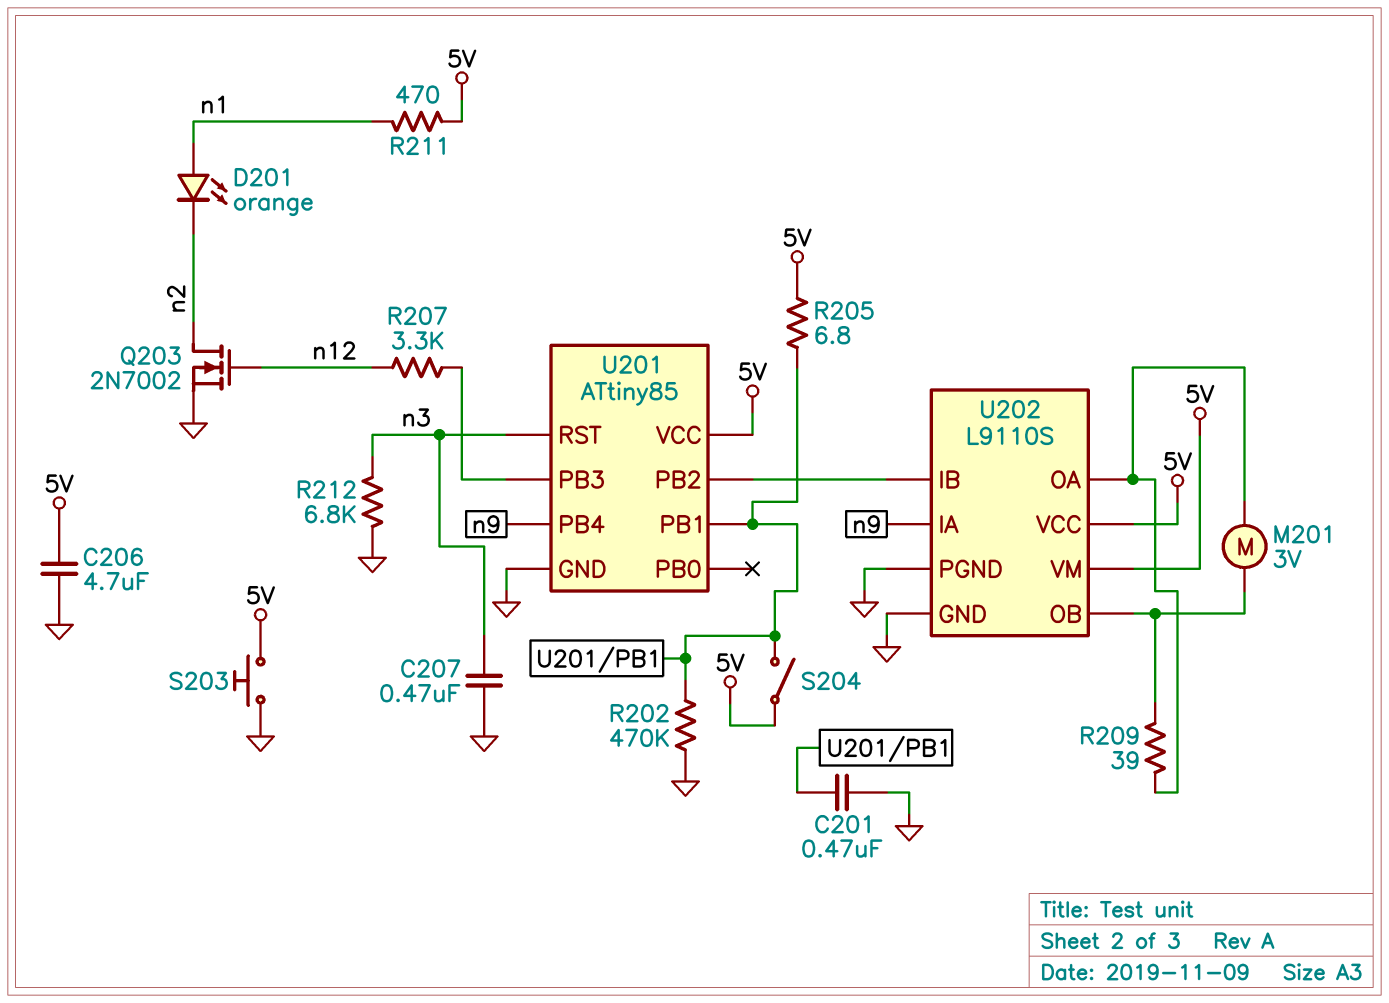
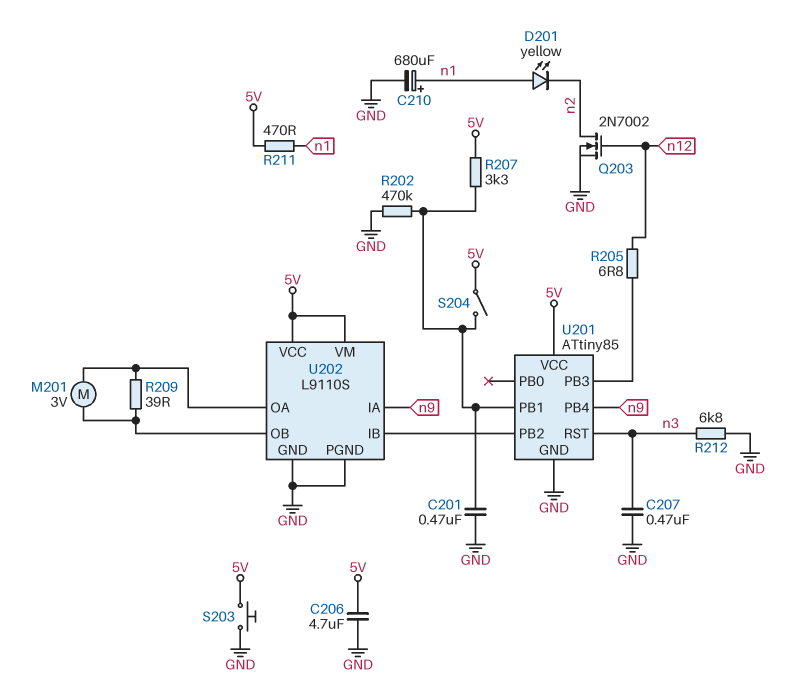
C210: none -> 680uF (plus n1, minus GND)
D201: LED orange (A n1, K n2) -> LED yellow (A n1, K n2)
R205: 6.8 (5V, U201/PB1) -> 6.8 (U201/PB3, n12)
R207: 3.3k (U201/PB3, n12) -> 3.3k (5V, U201/PB1)

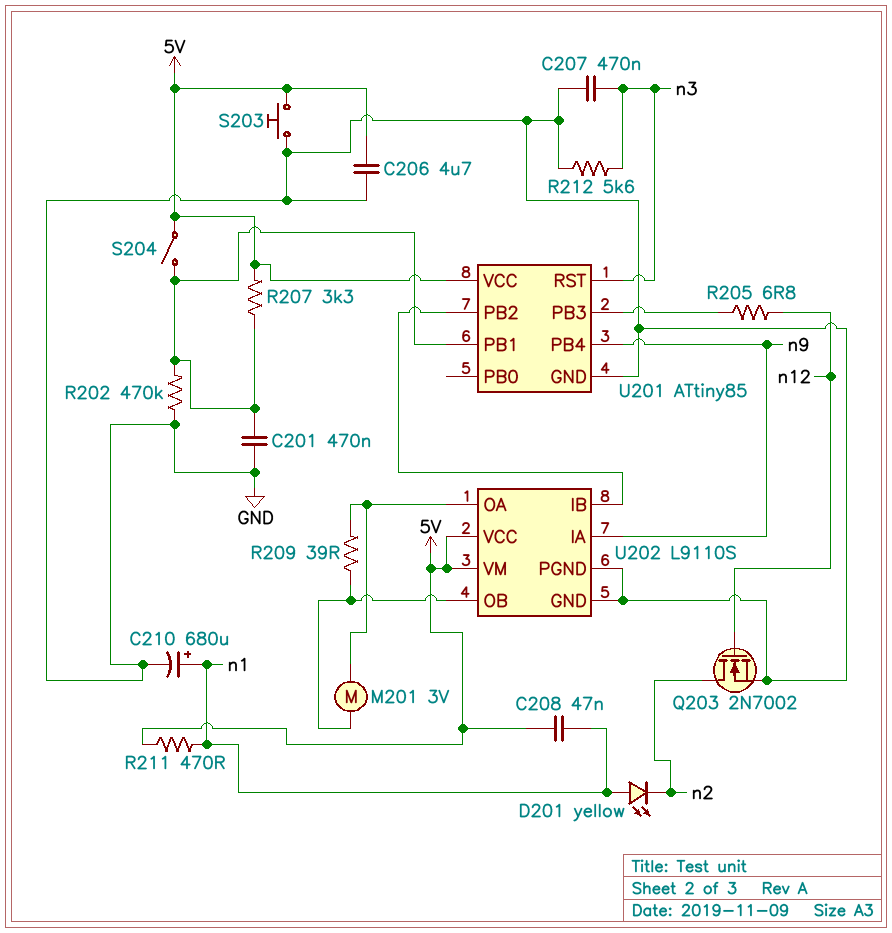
C208: none -> 47nF (5V, n1)
R212: 6.8k (GND, n3) -> 5.6k (GND, n3)

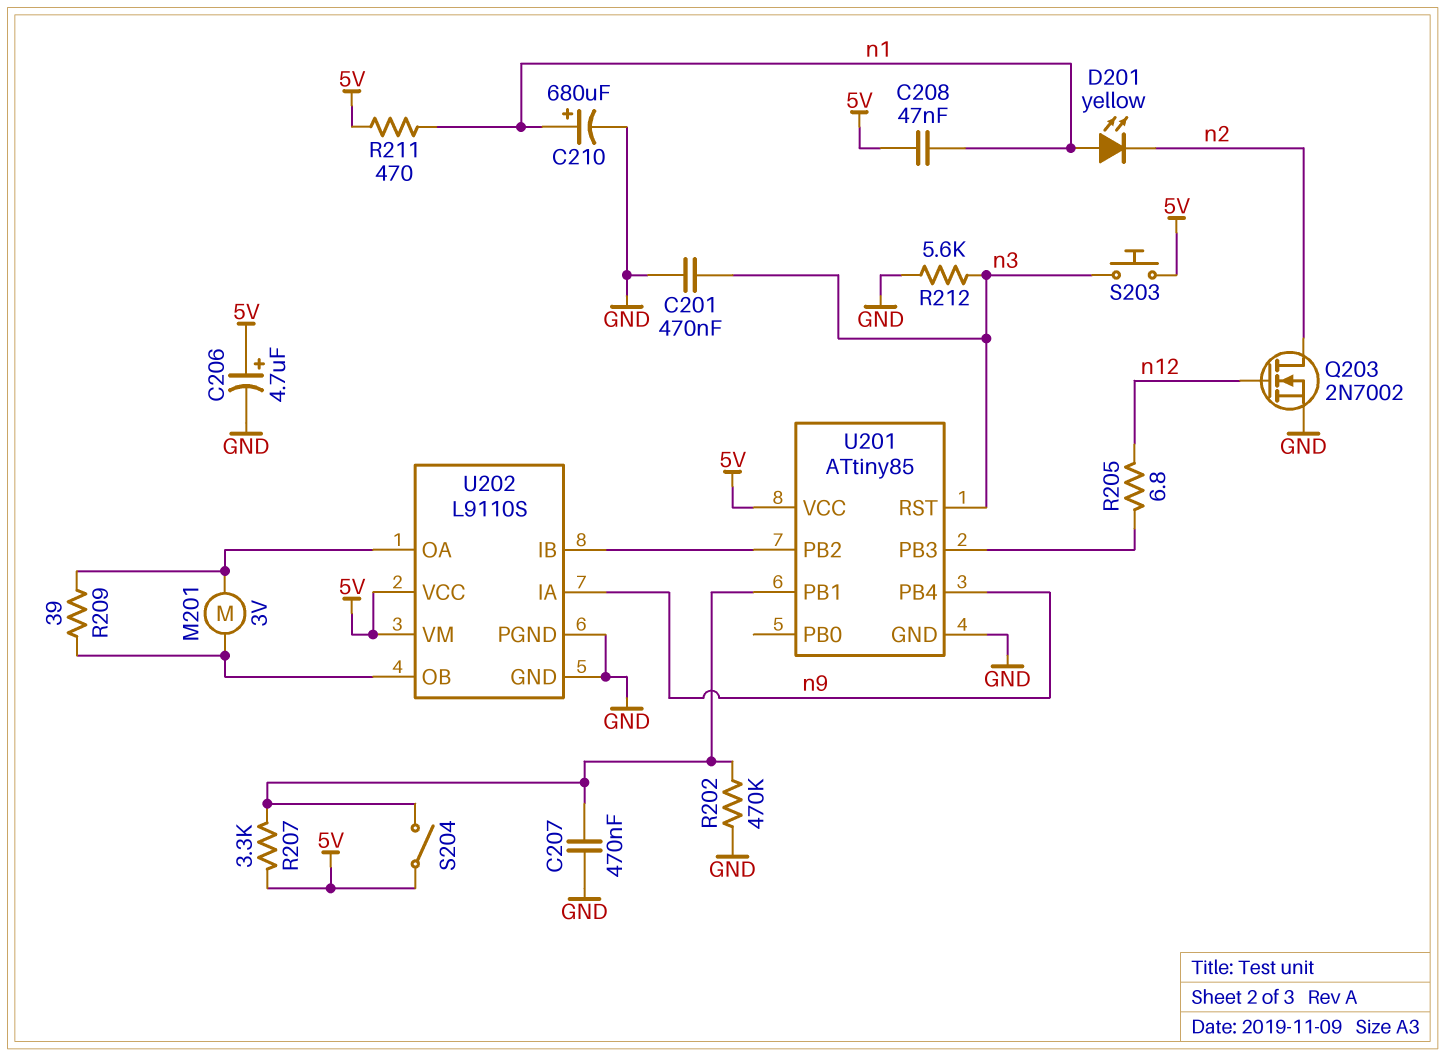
C201: 470nF (GND, U201/PB1) -> 470nF (GND, n3)
C206: 4.7uF (5V, GND) -> 4.7uF (plus 5V, minus GND)
C207: 470nF (GND, n3) -> 470nF (GND, U201/PB1)
S203: button (5V, GND) -> button (5V, n3)

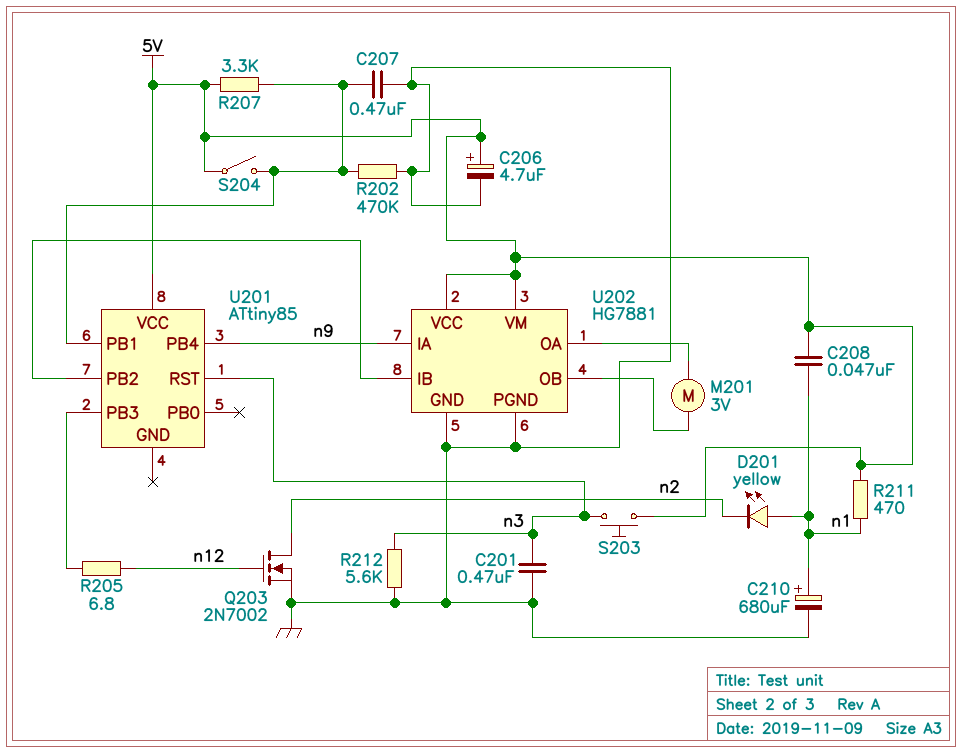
R209: 39 (U202/OA, U202/OB) -> none
U201 pin GND: GND -> none
U202: L9110S -> HG7881

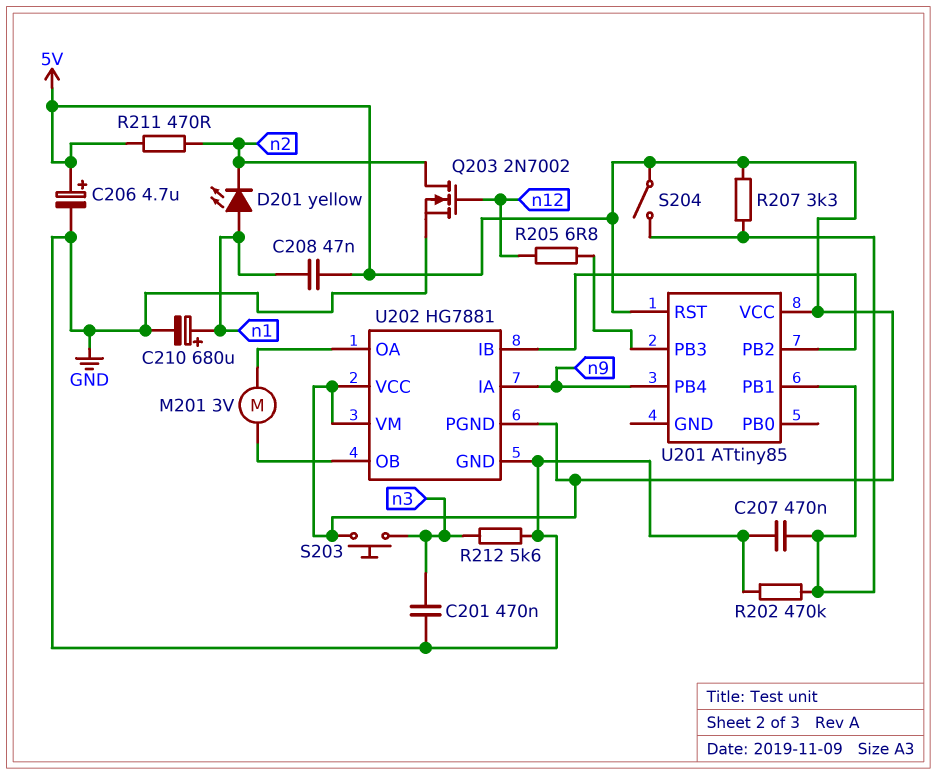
R211: 470 (5V, n1) -> 470 (5V, n2)
U201 pin RST: n3 -> 5V
U202 pin PGND: GND -> 5V

